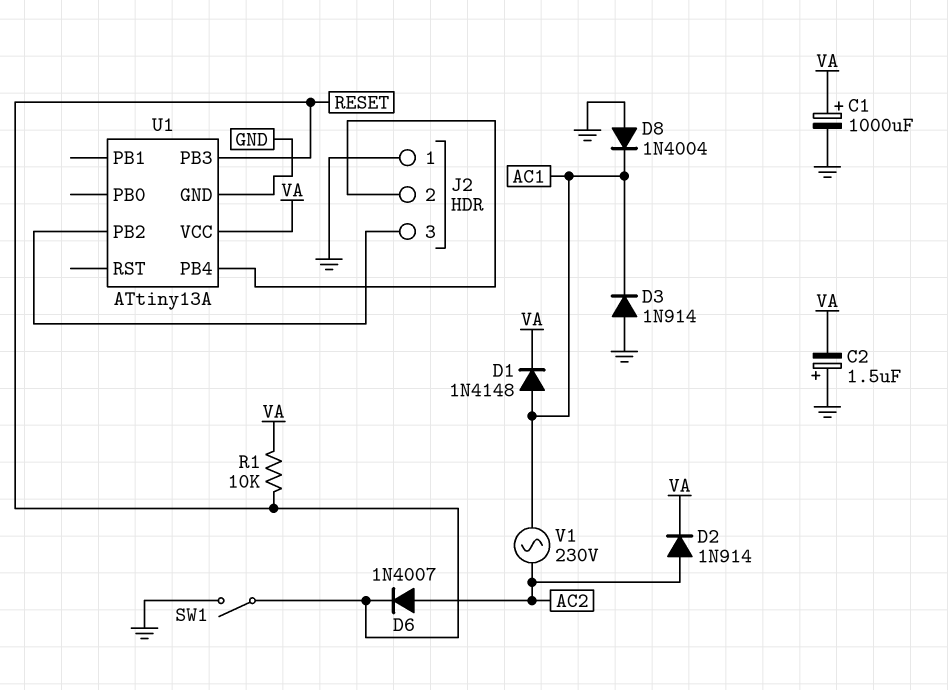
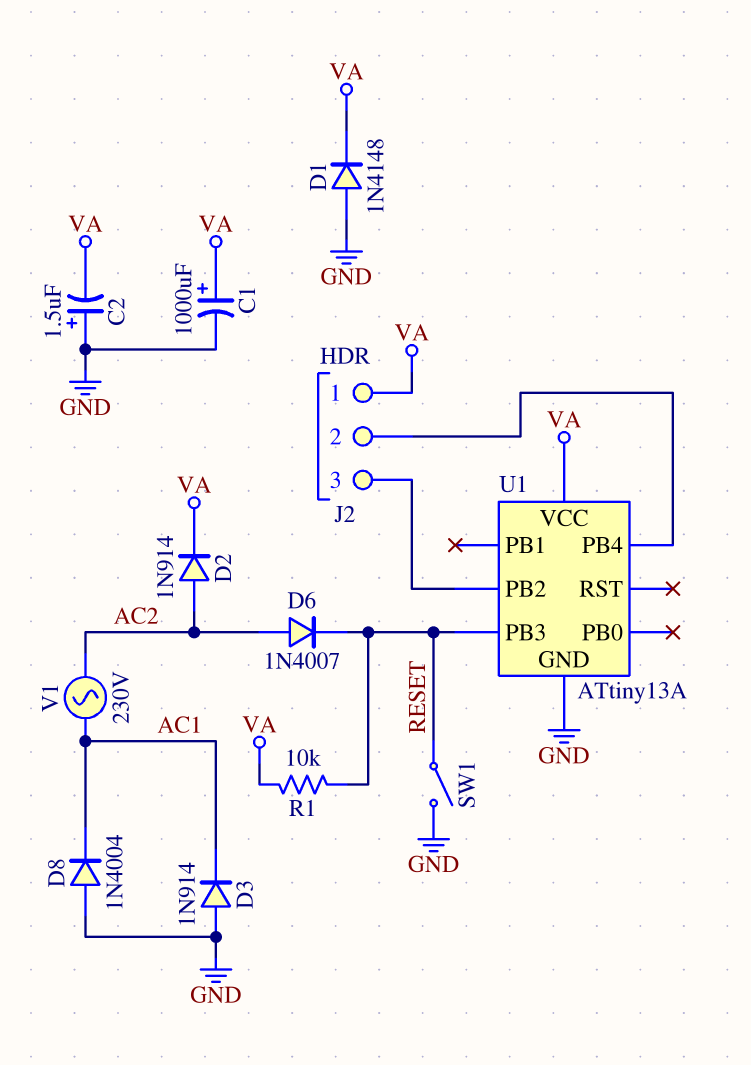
D1: diode 1N4148 (A AC1, K VA) -> diode 1N4148 (A GND, K VA)
J2 pin 1: GND -> VA

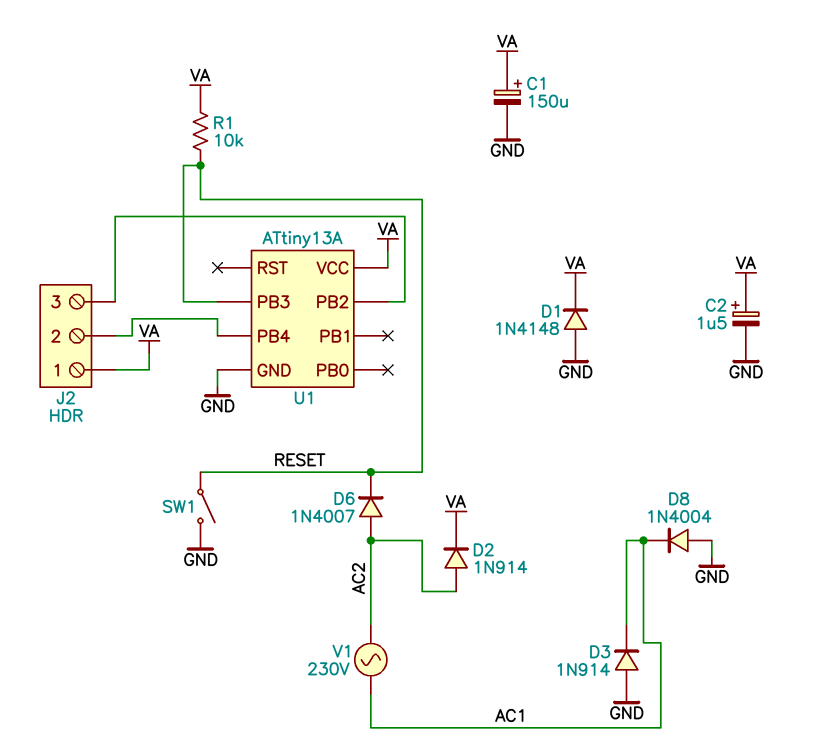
C1: 1000uF (plus VA, minus GND) -> 150uF (plus VA, minus GND)
C2: 1.5uF (plus GND, minus VA) -> 1.5uF (plus VA, minus GND)

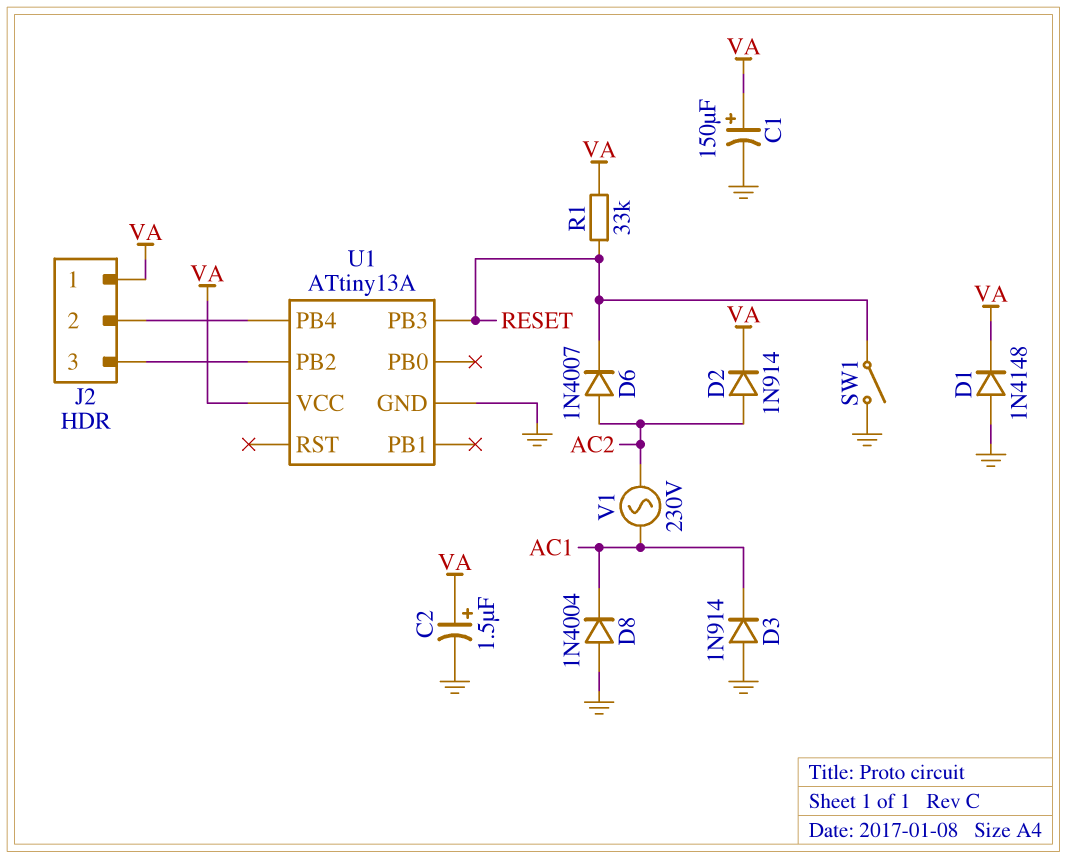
R1: 10k (RESET, VA) -> 33k (RESET, VA)

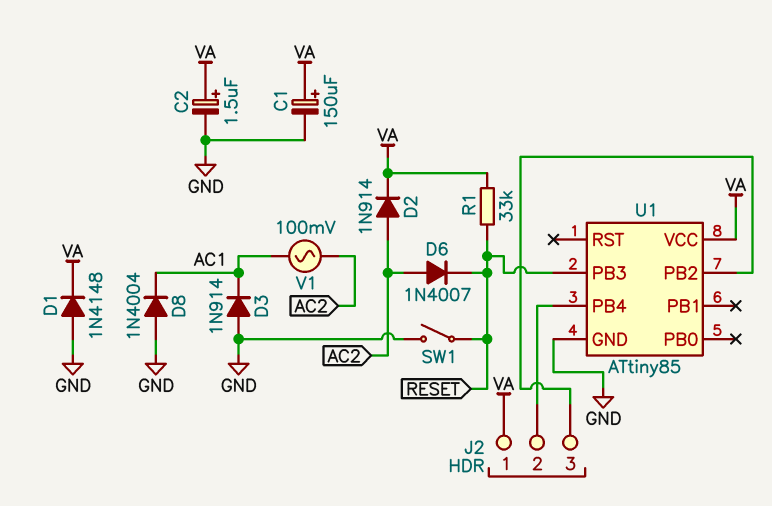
U1: ATtiny13A -> ATtiny85
V1: AC 230V (AC1, AC2) -> AC 100mV (AC1, AC2)

